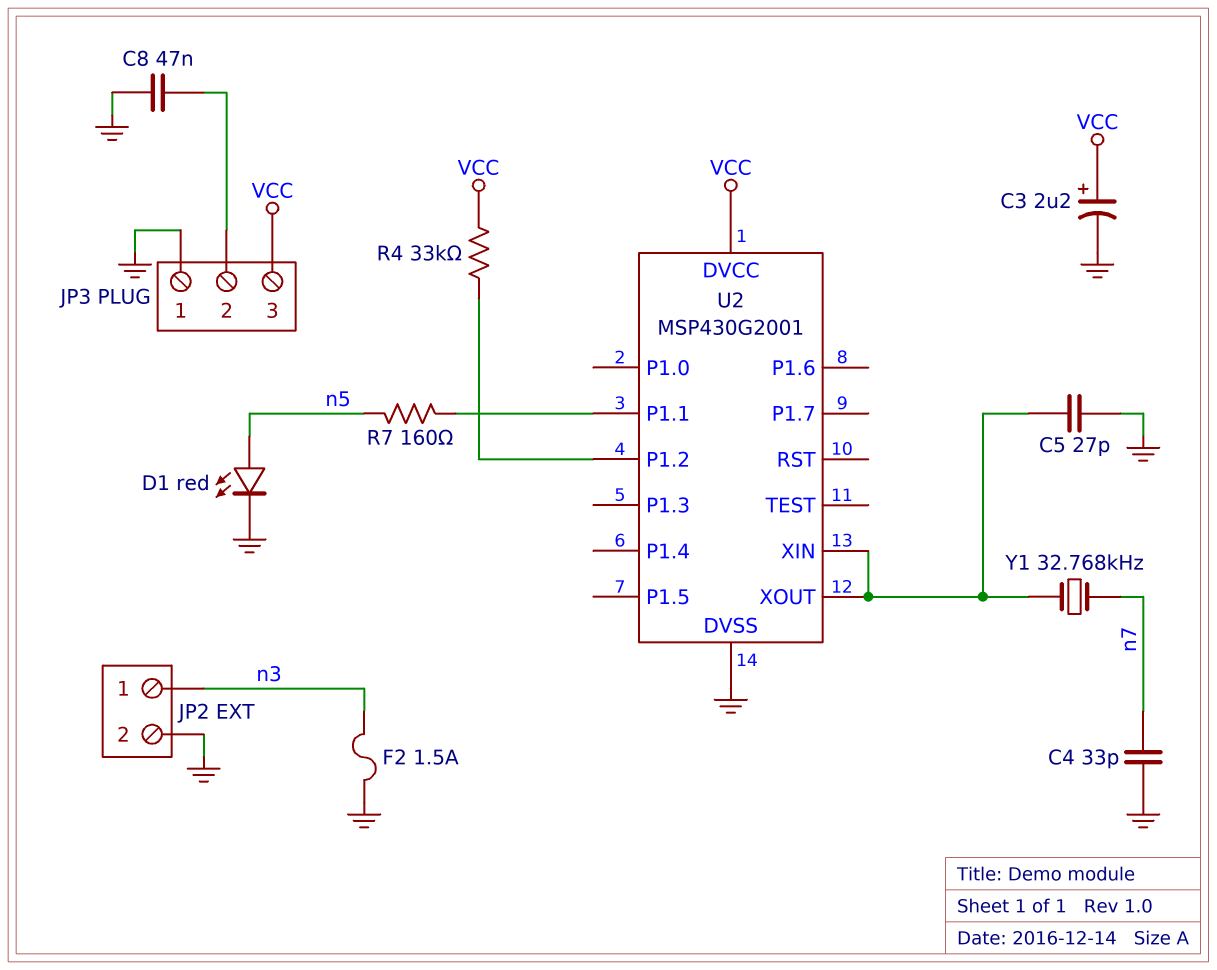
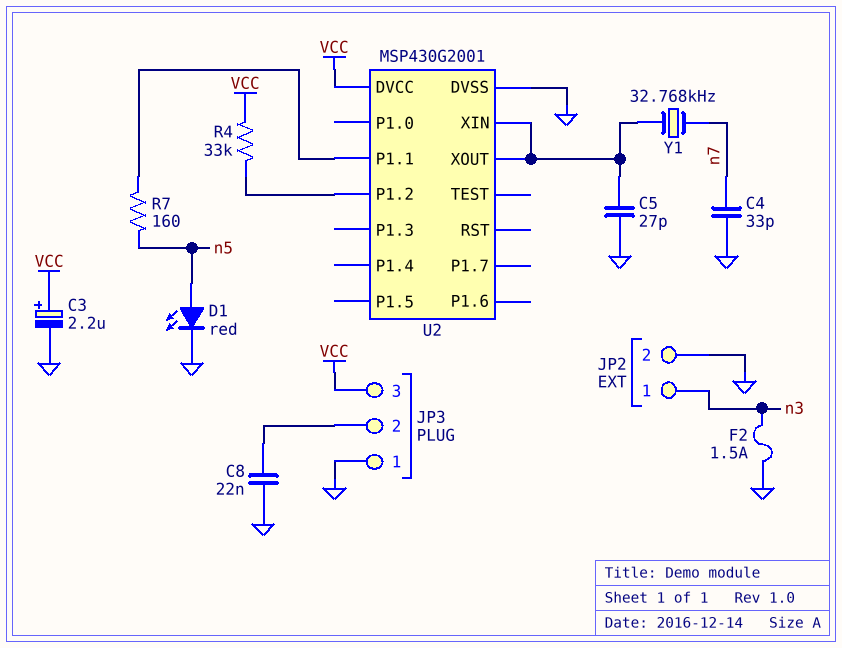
C8: 47nF (GND, JP3/2) -> 22nF (GND, JP3/2)

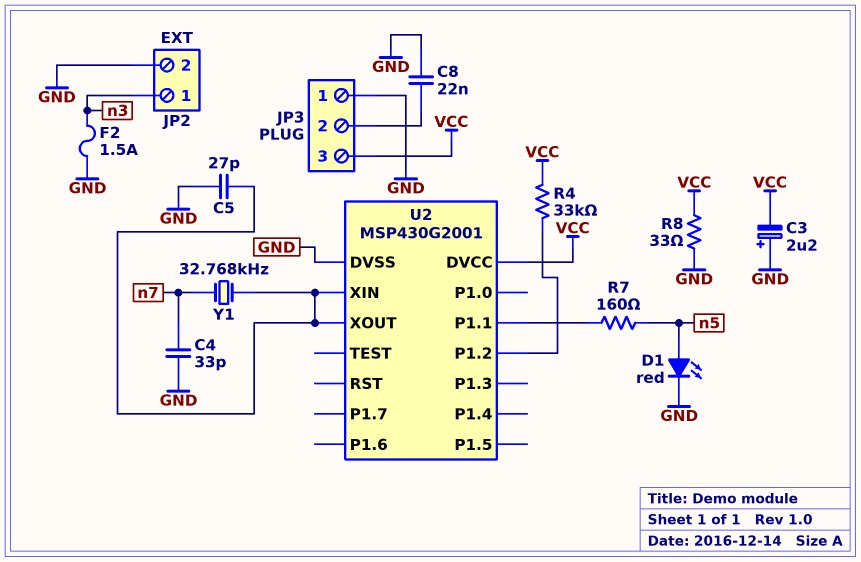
C3: 2.2uF (plus VCC, minus GND) -> 2.2uF (plus GND, minus VCC)
R8: none -> 33 (GND, VCC)

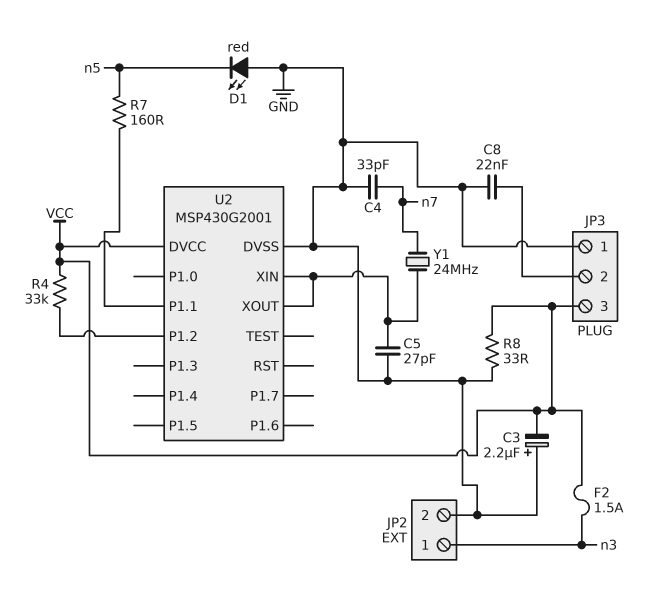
D1: LED red (A n5, K GND) -> LED red (A GND, K n5)
F2: 1.5A (GND, n3) -> 1.5A (VCC, n3)
Y1: 32.768kHz (U2/XIN, n7) -> 24MHz (U2/XIN, n7)

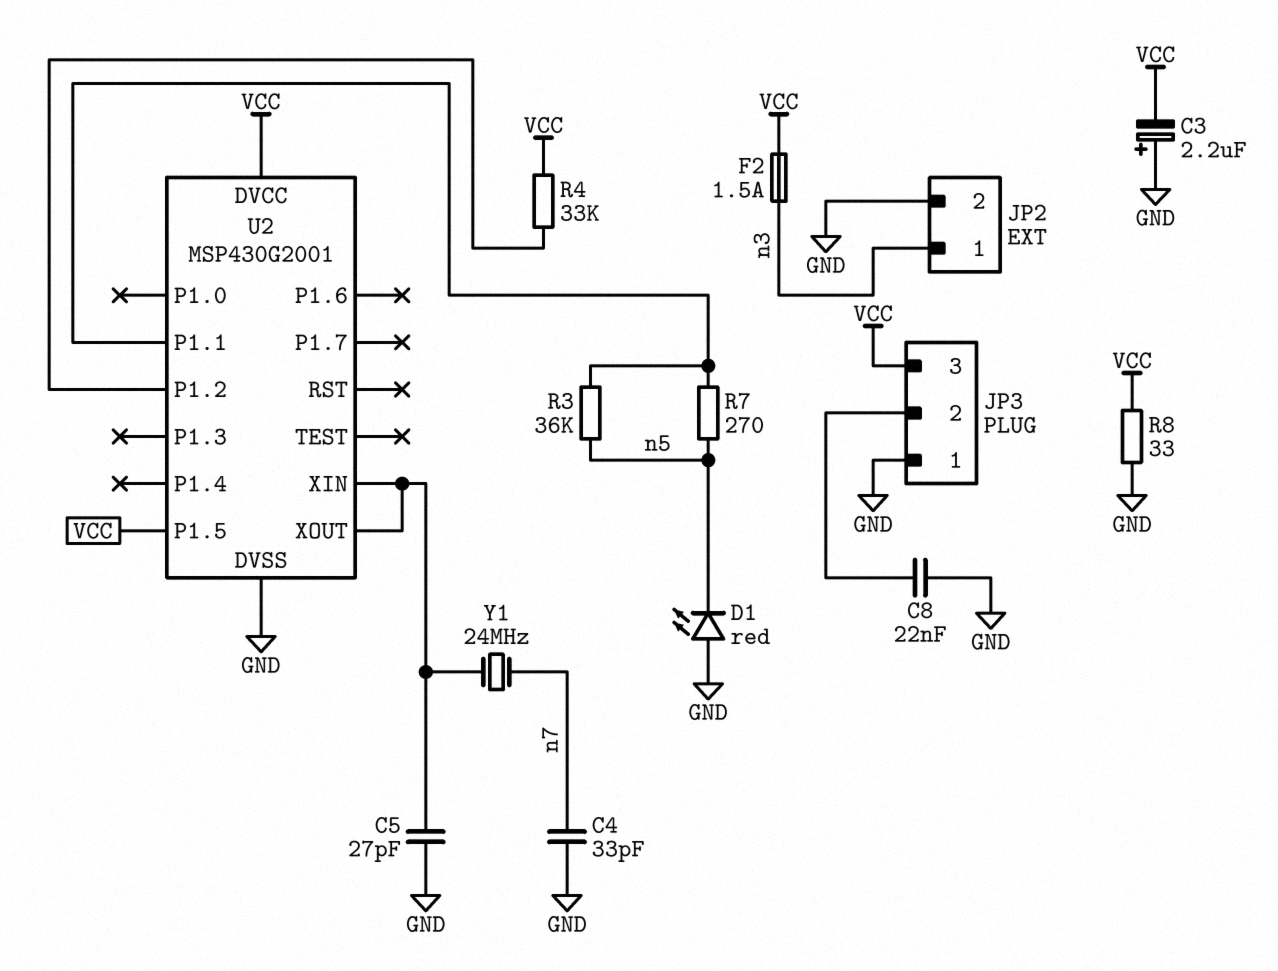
R3: none -> 36k (U2/P1.1, n5)
R7: 160 (U2/P1.1, n5) -> 270 (U2/P1.1, n5)
U2 pin P1.5: none -> VCC

